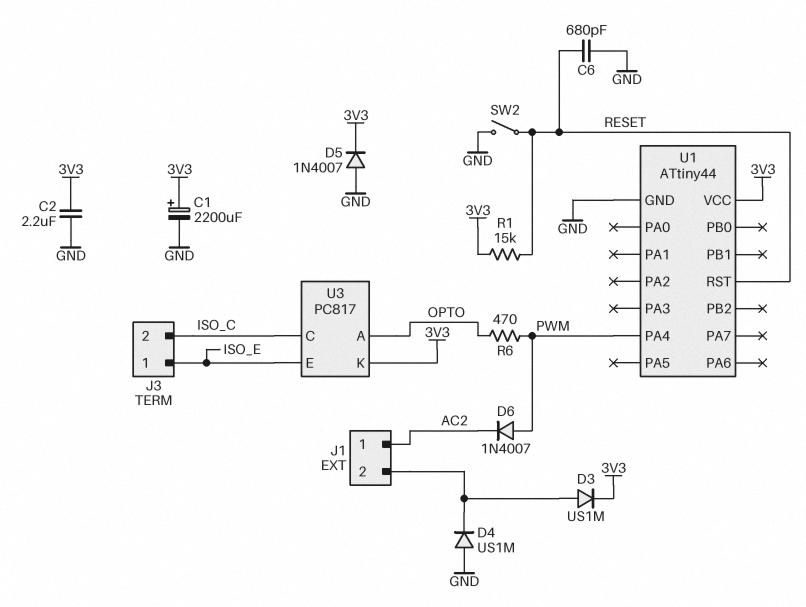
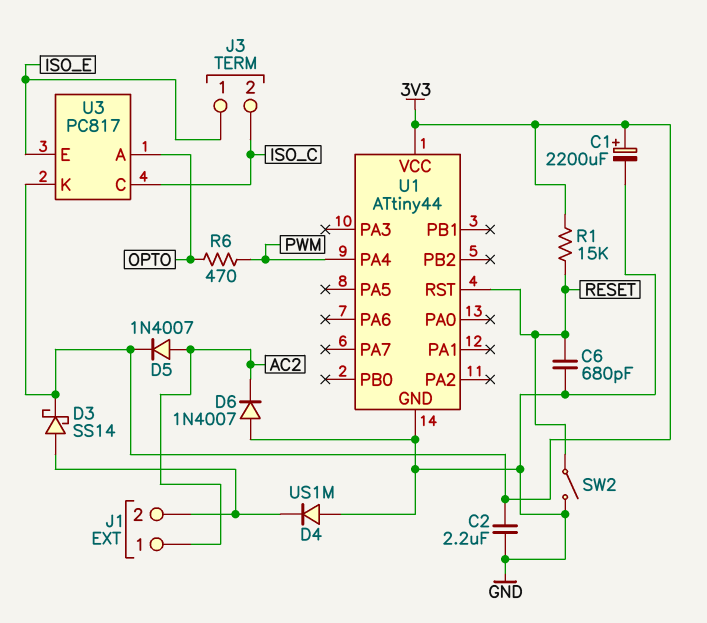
D3: diode US1M (A J1/2, K 3V3) -> schottky SS14 (A J1/2, K 3V3)
D5: diode 1N4007 (A GND, K 3V3) -> diode 1N4007 (A AC2, K 3V3)
D6: diode 1N4007 (A PWM, K AC2) -> diode 1N4007 (A GND, K AC2)

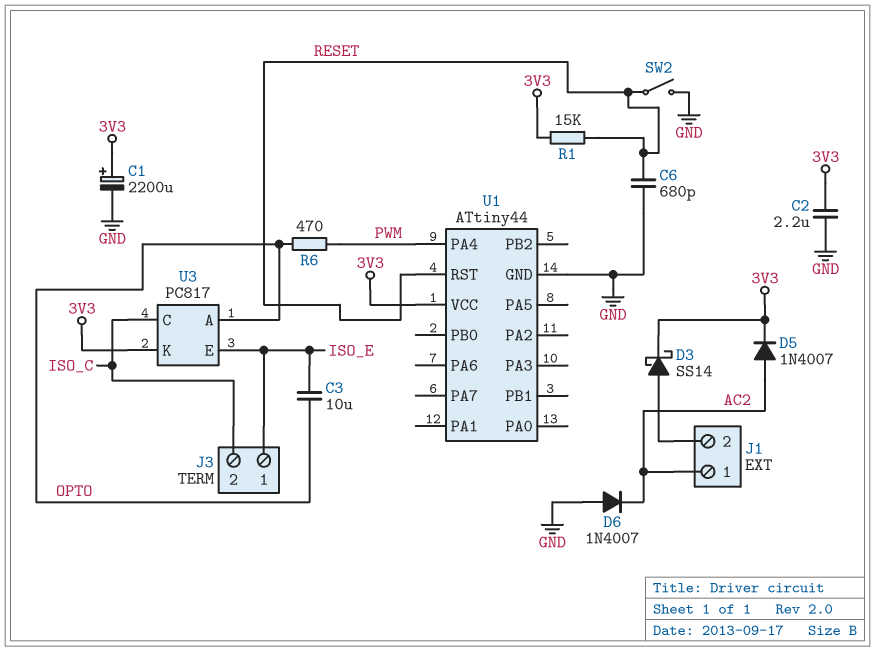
C3: none -> 10uF (ISO_E, OPTO)
D4: diode US1M (A GND, K J1/2) -> none

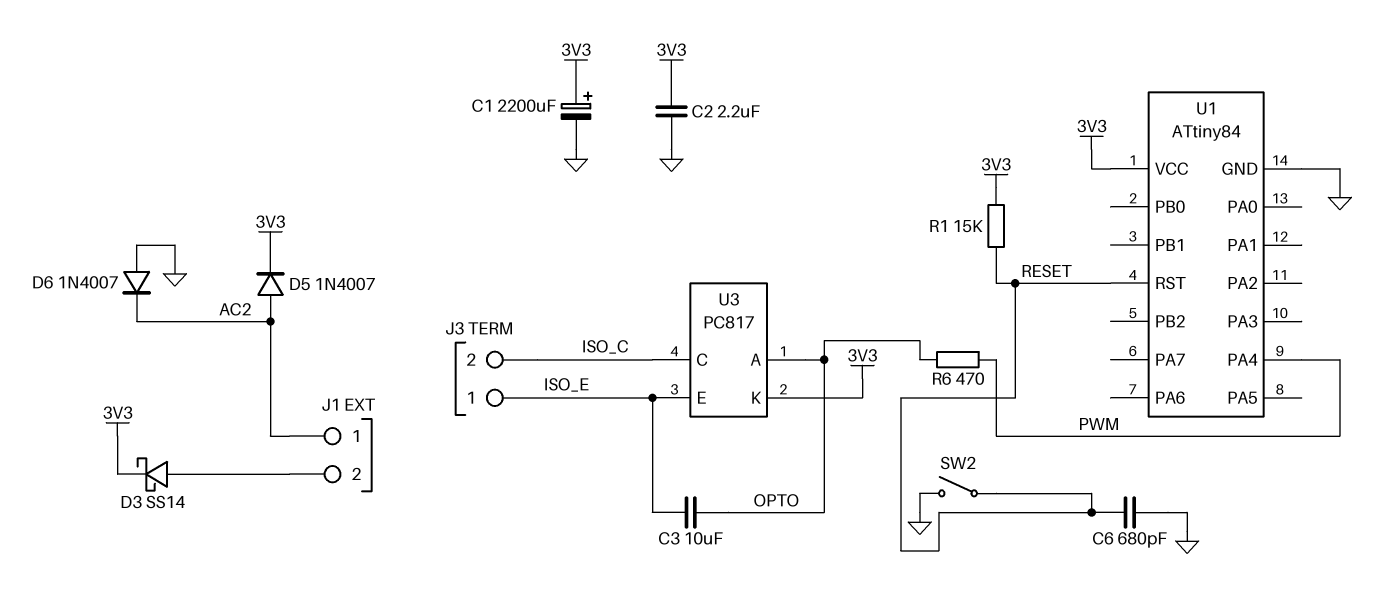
U1: ATtiny44 -> ATtiny84

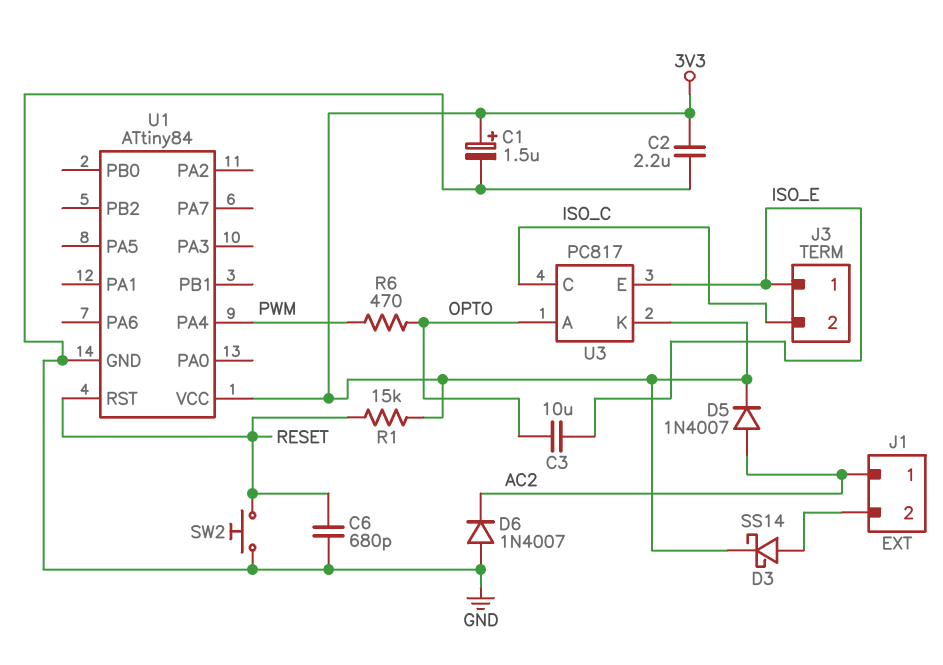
C1: 2200uF (plus 3V3, minus GND) -> 1.5uF (plus 3V3, minus GND)
SW2: switch (GND, RESET) -> button (GND, RESET)

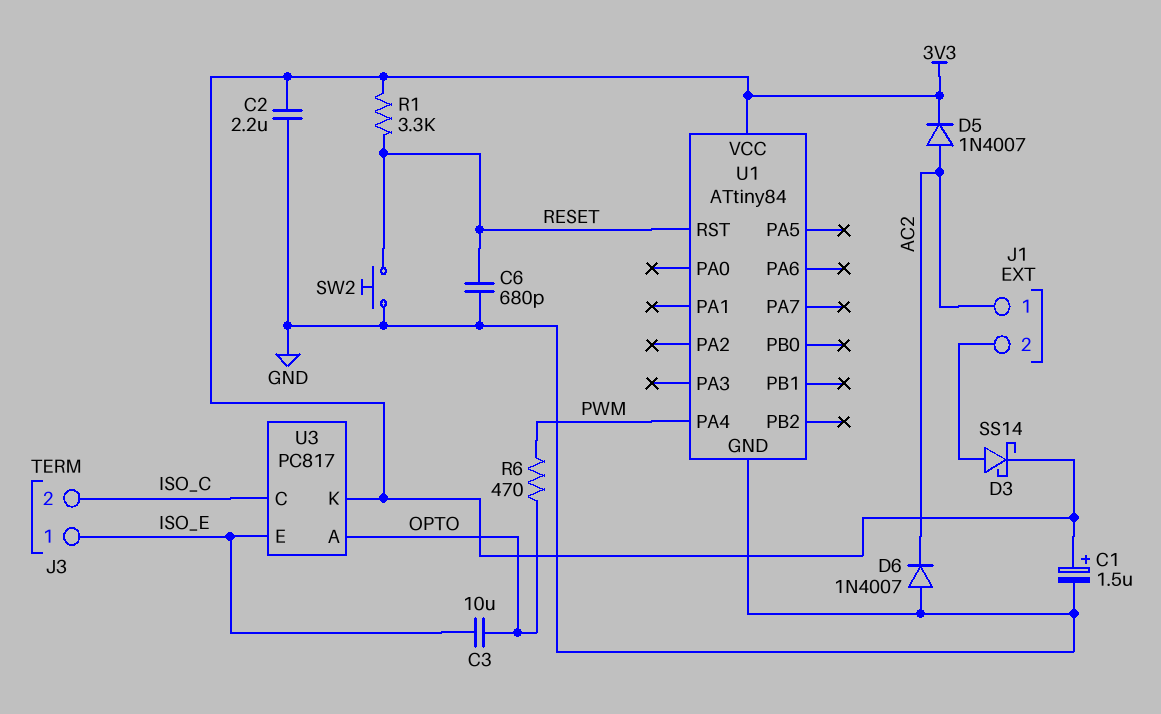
R1: 15k (3V3, RESET) -> 3.3k (3V3, RESET)

